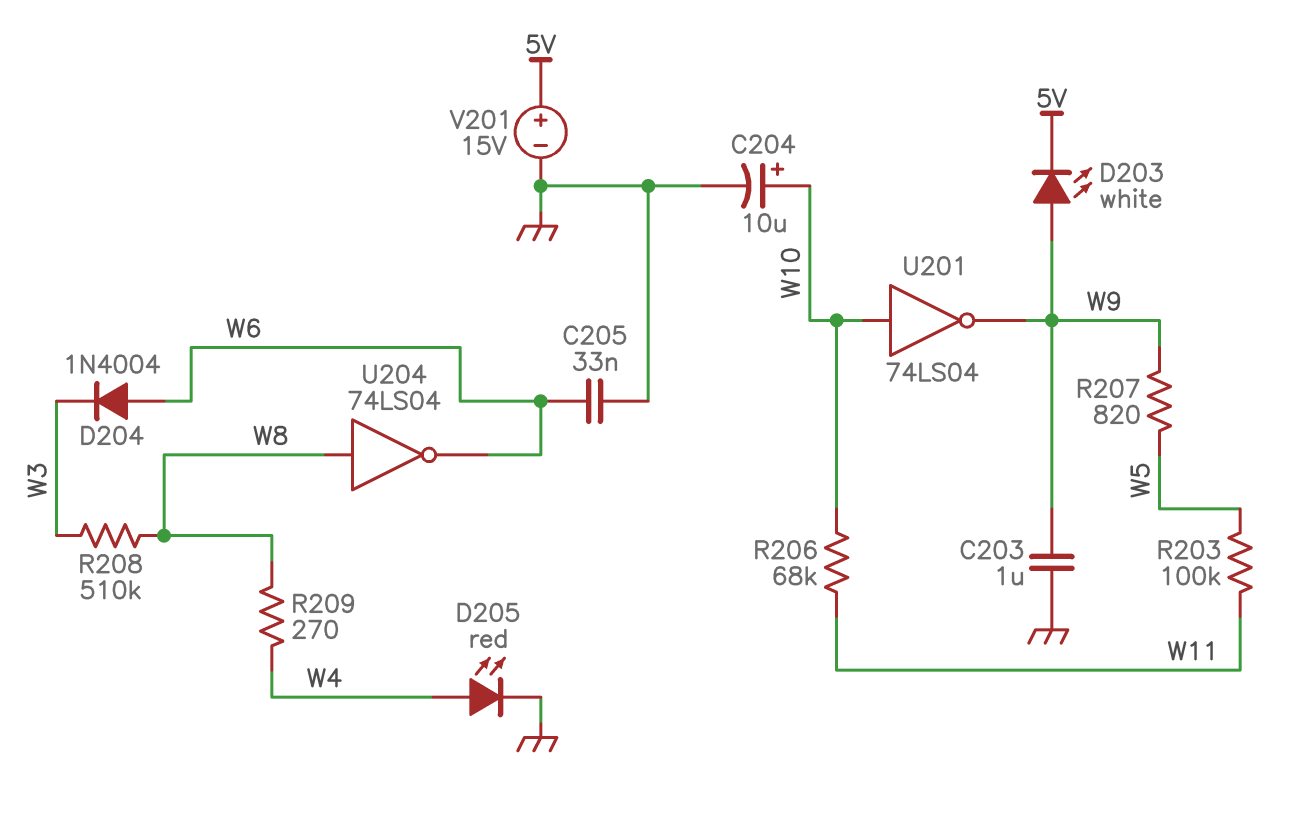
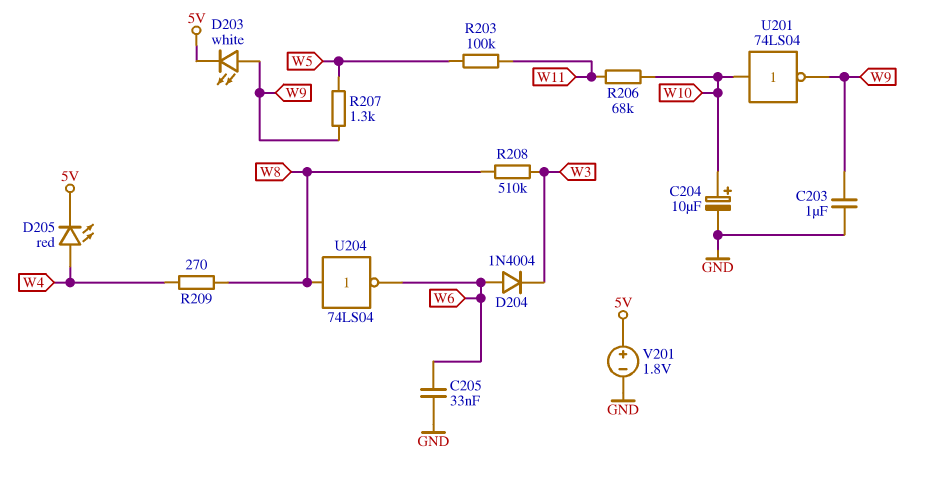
D205: LED red (A W4, K GND) -> LED red (A W4, K 5V)
R207: 820 (W5, W9) -> 1.3k (W5, W9)
V201: 15V (plus 5V, minus GND) -> 1.8V (plus 5V, minus GND)

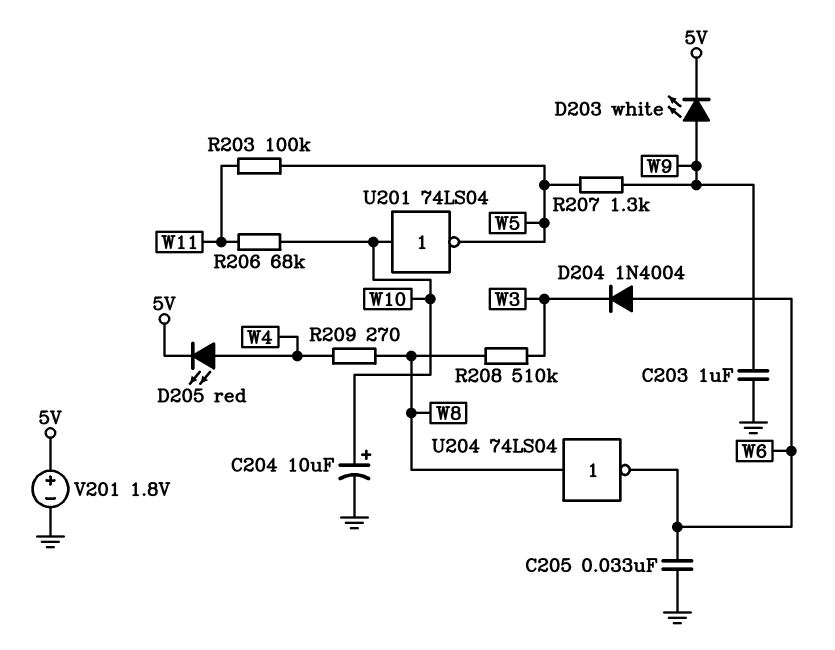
U201: NOT 74LS04 (in W10, out W9) -> NOT 74LS04 (in W10, out W5)

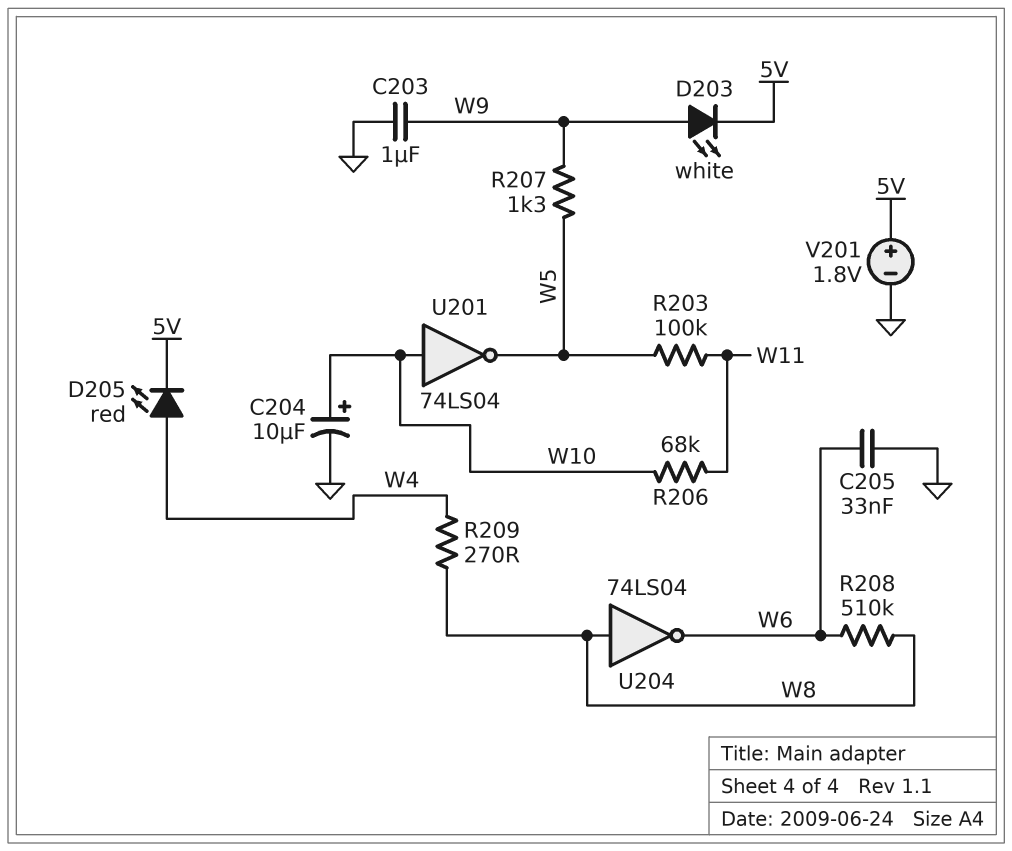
D204: diode 1N4004 (A W6, K W3) -> none
R208: 510k (W3, W8) -> 510k (W6, W8)

